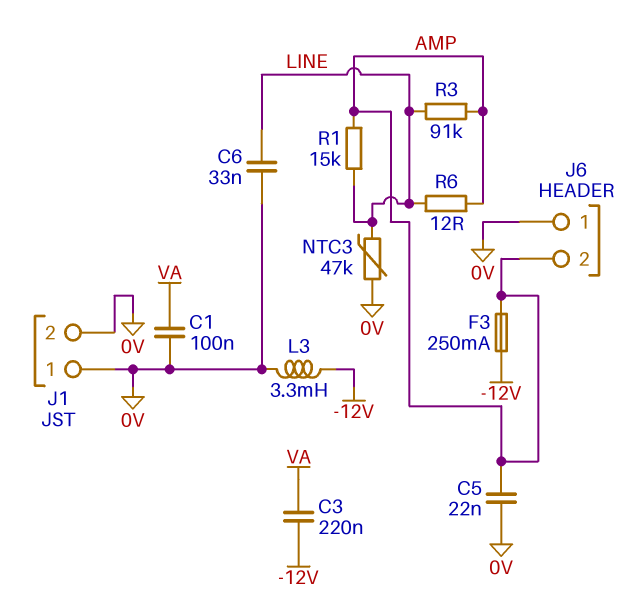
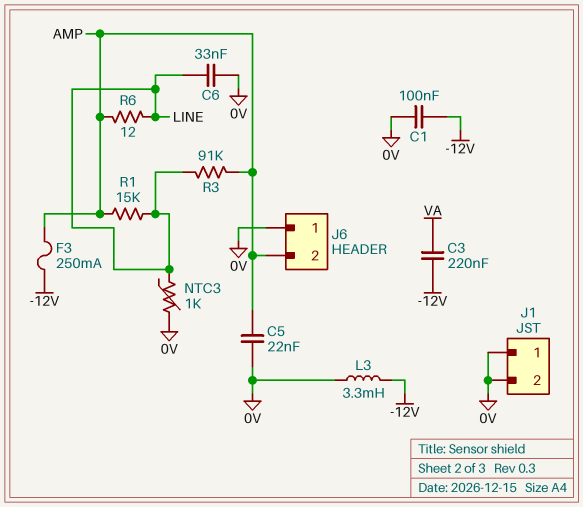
C1: 100nF (0V, VA) -> 100nF (-12V, 0V)
NTC3: 47k (0V, LINE) -> 1k (0V, LINE)

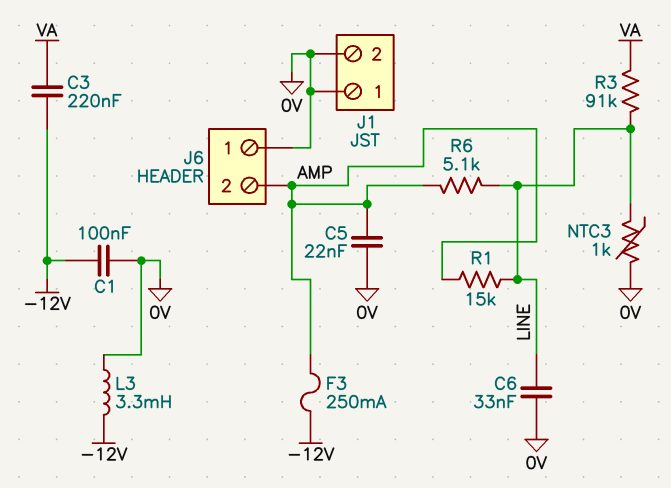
R3: 91k (AMP, LINE) -> 91k (LINE, VA)
R6: 12 (AMP, LINE) -> 5.1k (AMP, LINE)

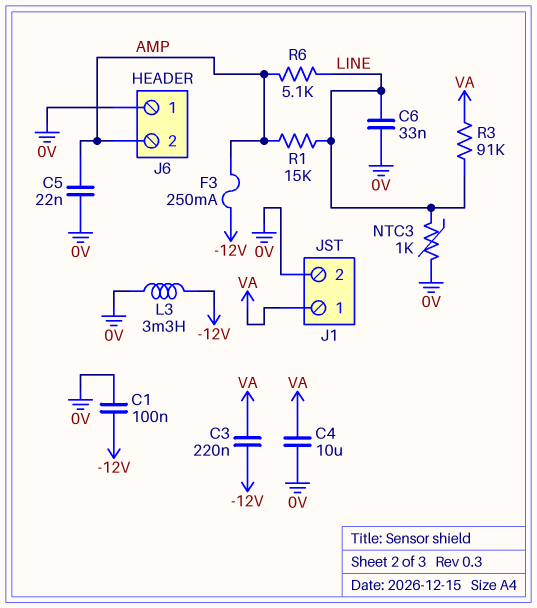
C4: none -> 10uF (0V, VA)
J1 pin 1: 0V -> VA

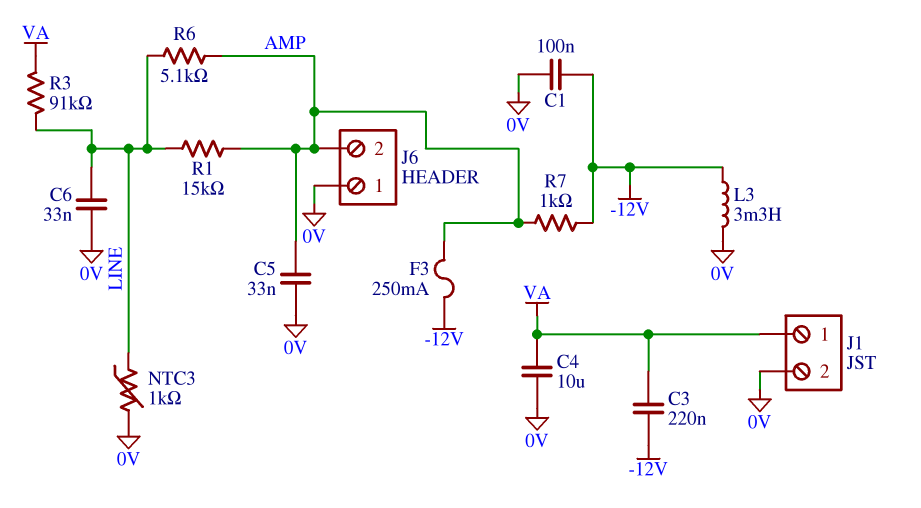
C5: 22nF (0V, AMP) -> 33nF (0V, AMP)
R7: none -> 1k (-12V, AMP)

